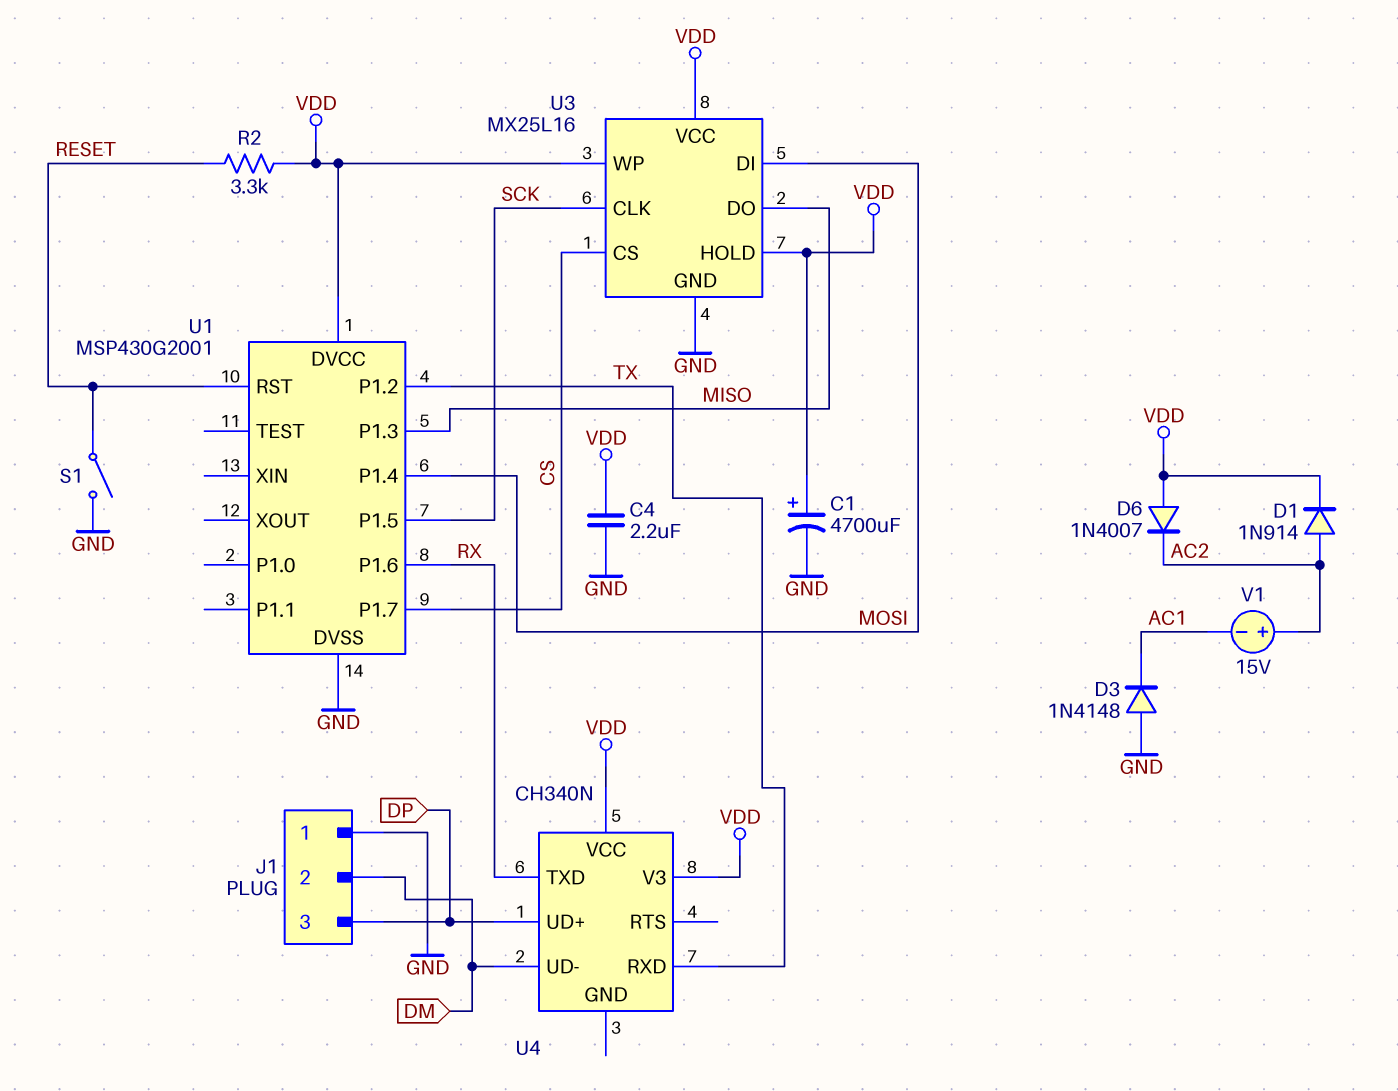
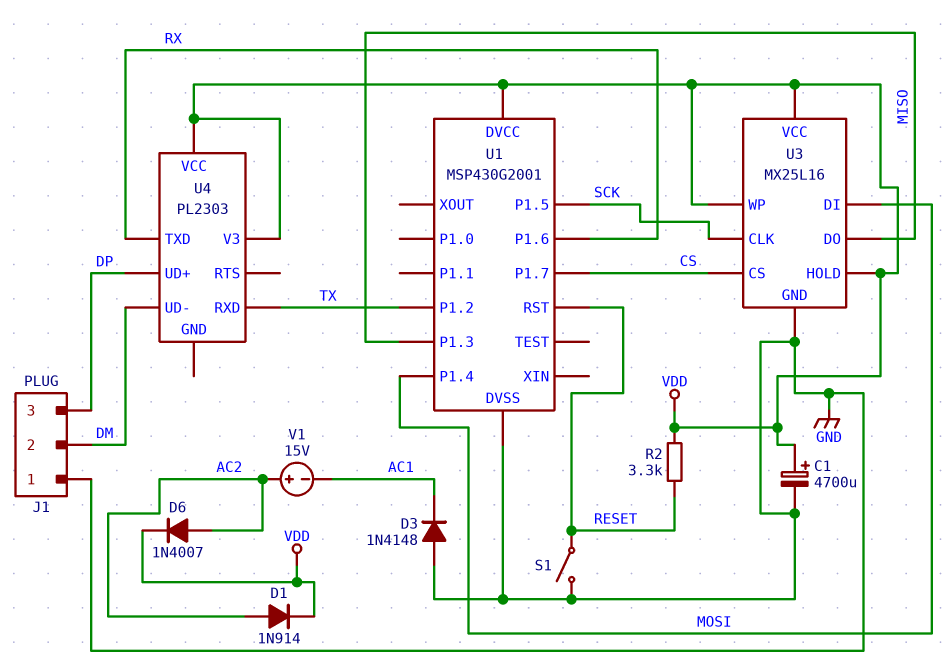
C4: 2.2uF (GND, VDD) -> none
D6: diode 1N4007 (A VDD, K AC2) -> diode 1N4007 (A AC2, K VDD)
U4: CH340N -> PL2303

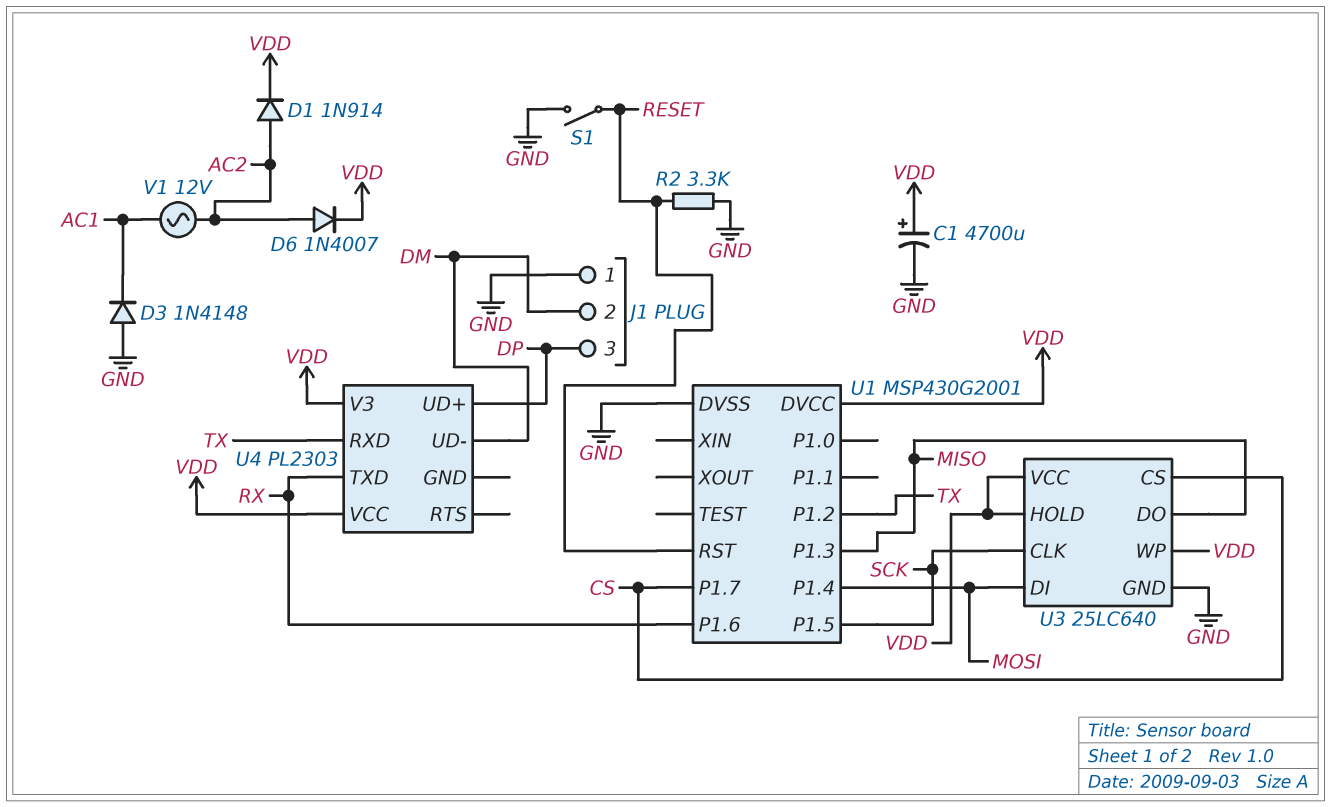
R2: 3.3k (RESET, VDD) -> 3.3k (GND, RESET)
U3: MX25L16 -> 25LC640
V1: 15V (plus AC2, minus AC1) -> AC 12V (AC1, AC2)

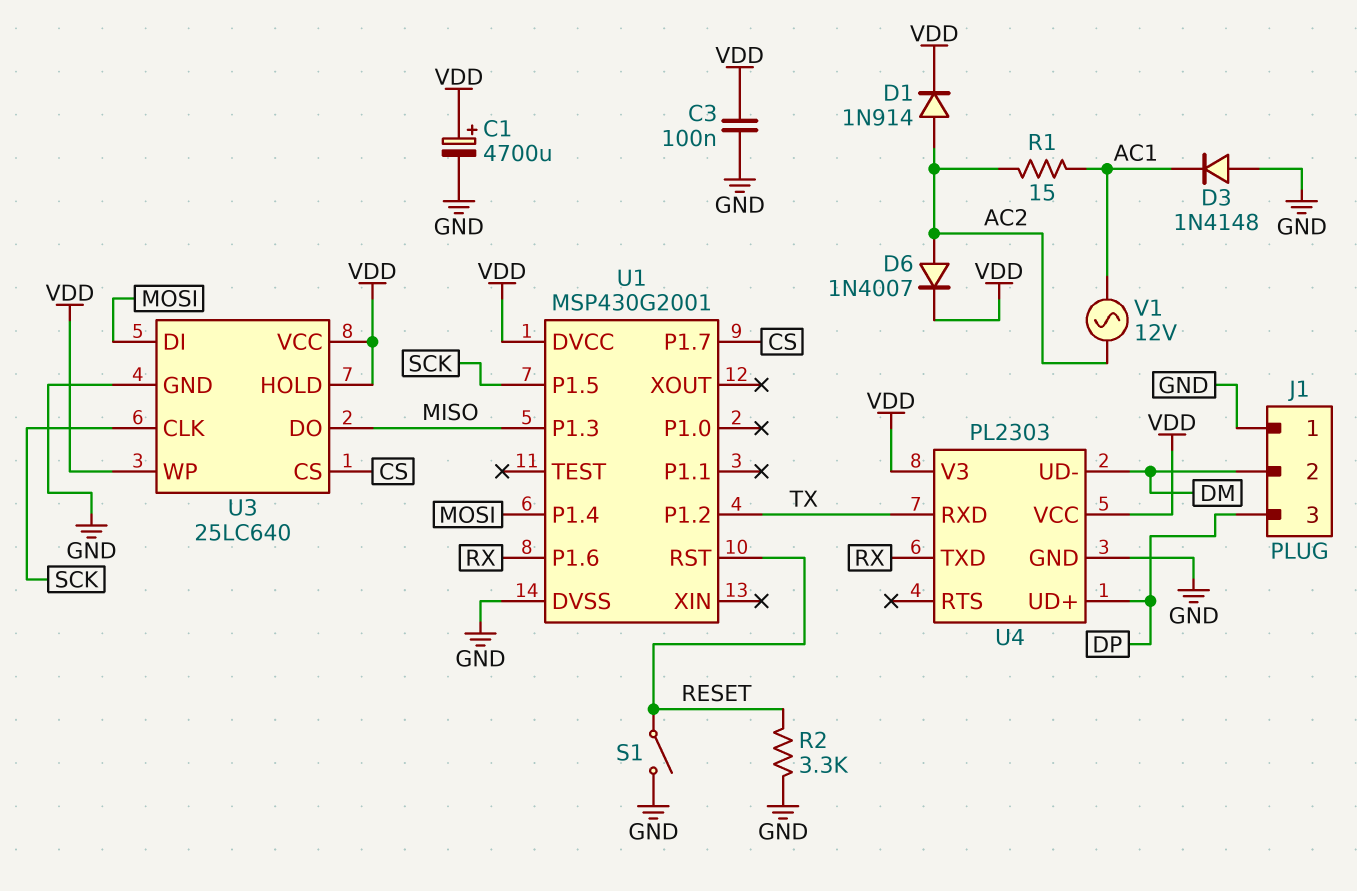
C3: none -> 100nF (GND, VDD)
R1: none -> 15 (AC1, AC2)
U4 pin GND: none -> GND

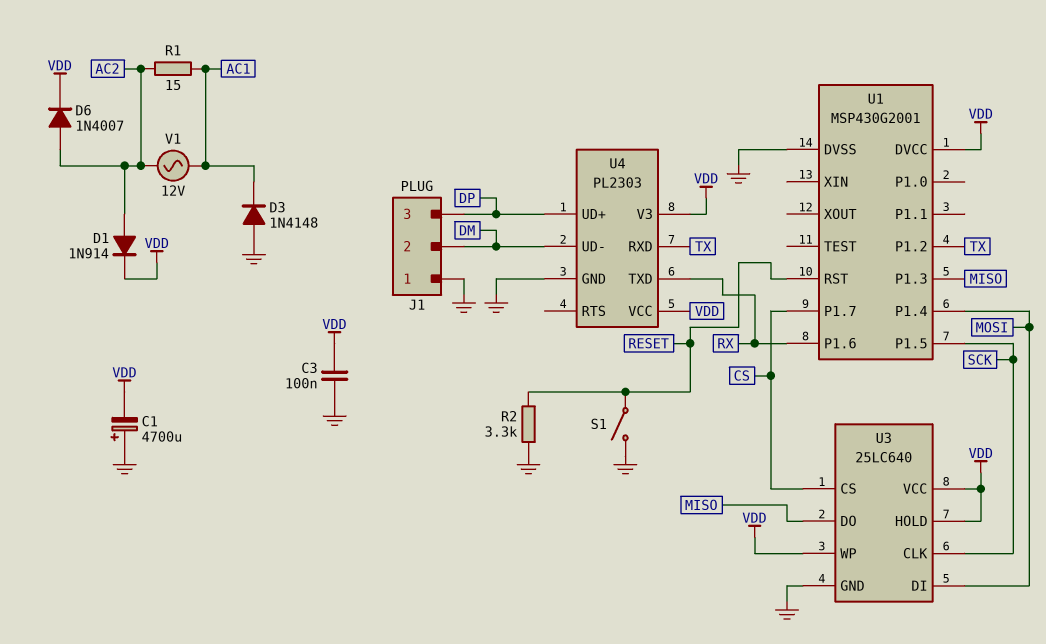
C1: 4700uF (plus VDD, minus GND) -> 4700uF (plus GND, minus VDD)

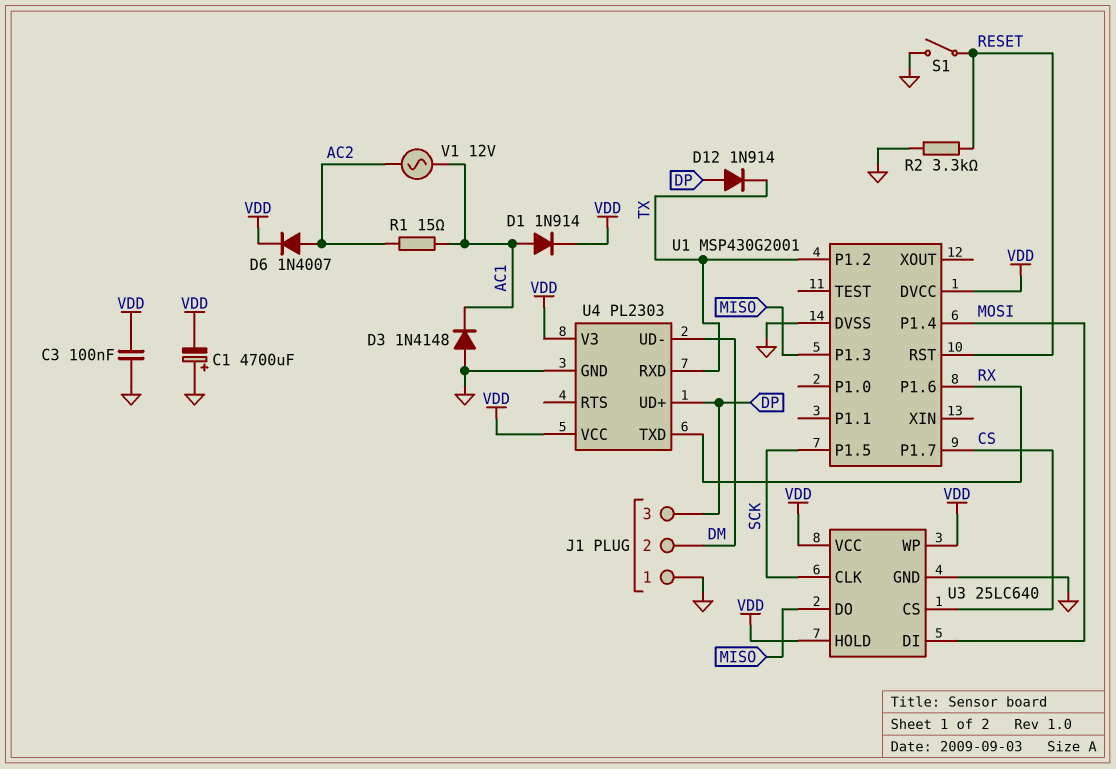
D1: diode 1N914 (A AC2, K VDD) -> diode 1N914 (A AC1, K VDD)
D12: none -> diode 1N914 (A DP, K TX)

